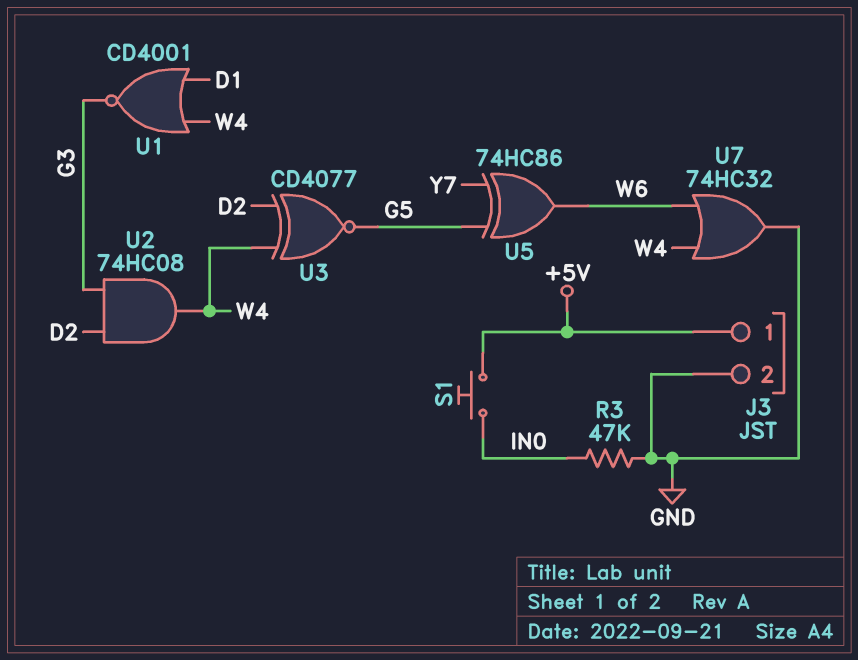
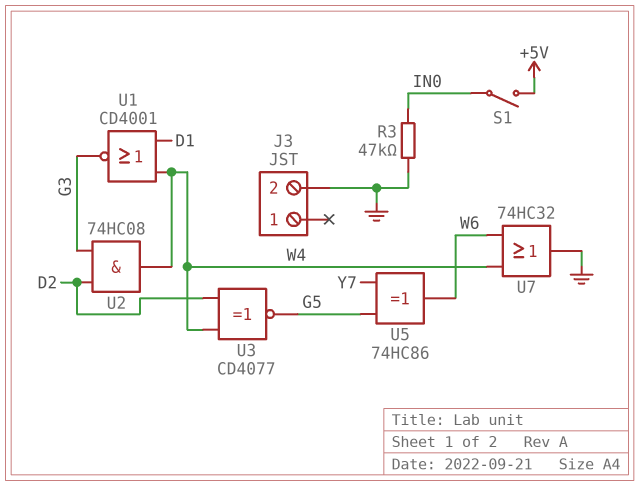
J3 pin 1: +5V -> none
S1: button (+5V, IN0) -> switch (+5V, IN0)

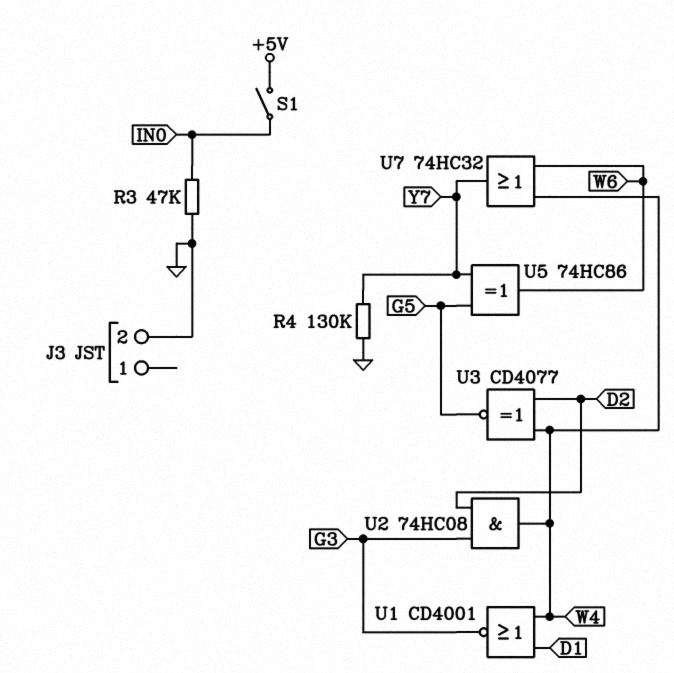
R4: none -> 130k (GND, Y7)
U7: OR 74HC32 (in W4, in W6, out GND) -> OR 74HC32 (in W4, in W6, out Y7)

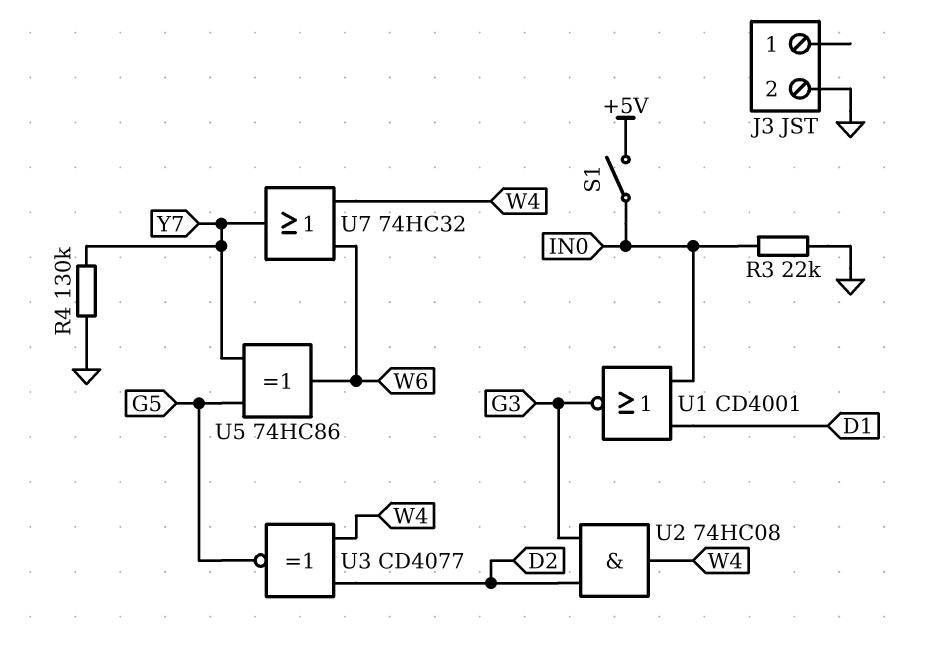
R3: 47k (GND, IN0) -> 22k (GND, IN0)
U1: NOR CD4001 (in D1, in W4, out G3) -> NOR CD4001 (in D1, in IN0, out G3)

